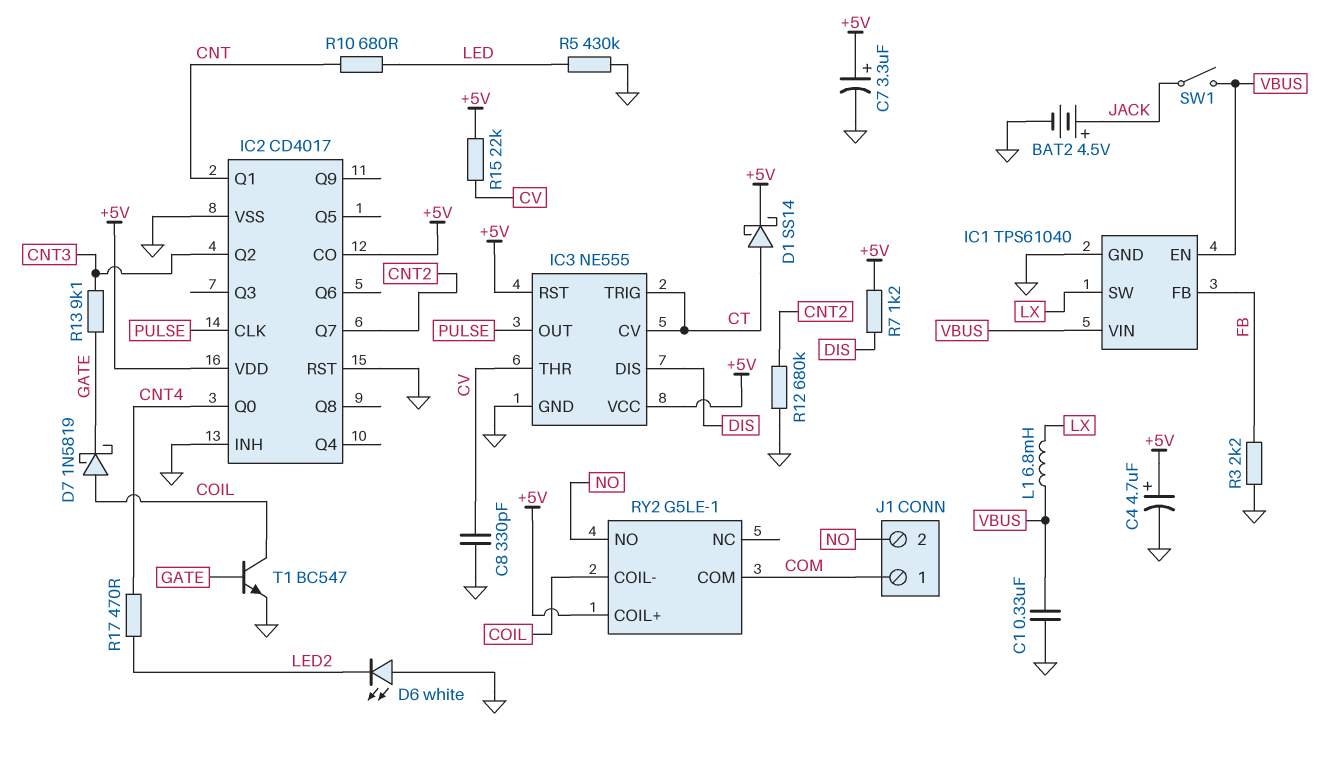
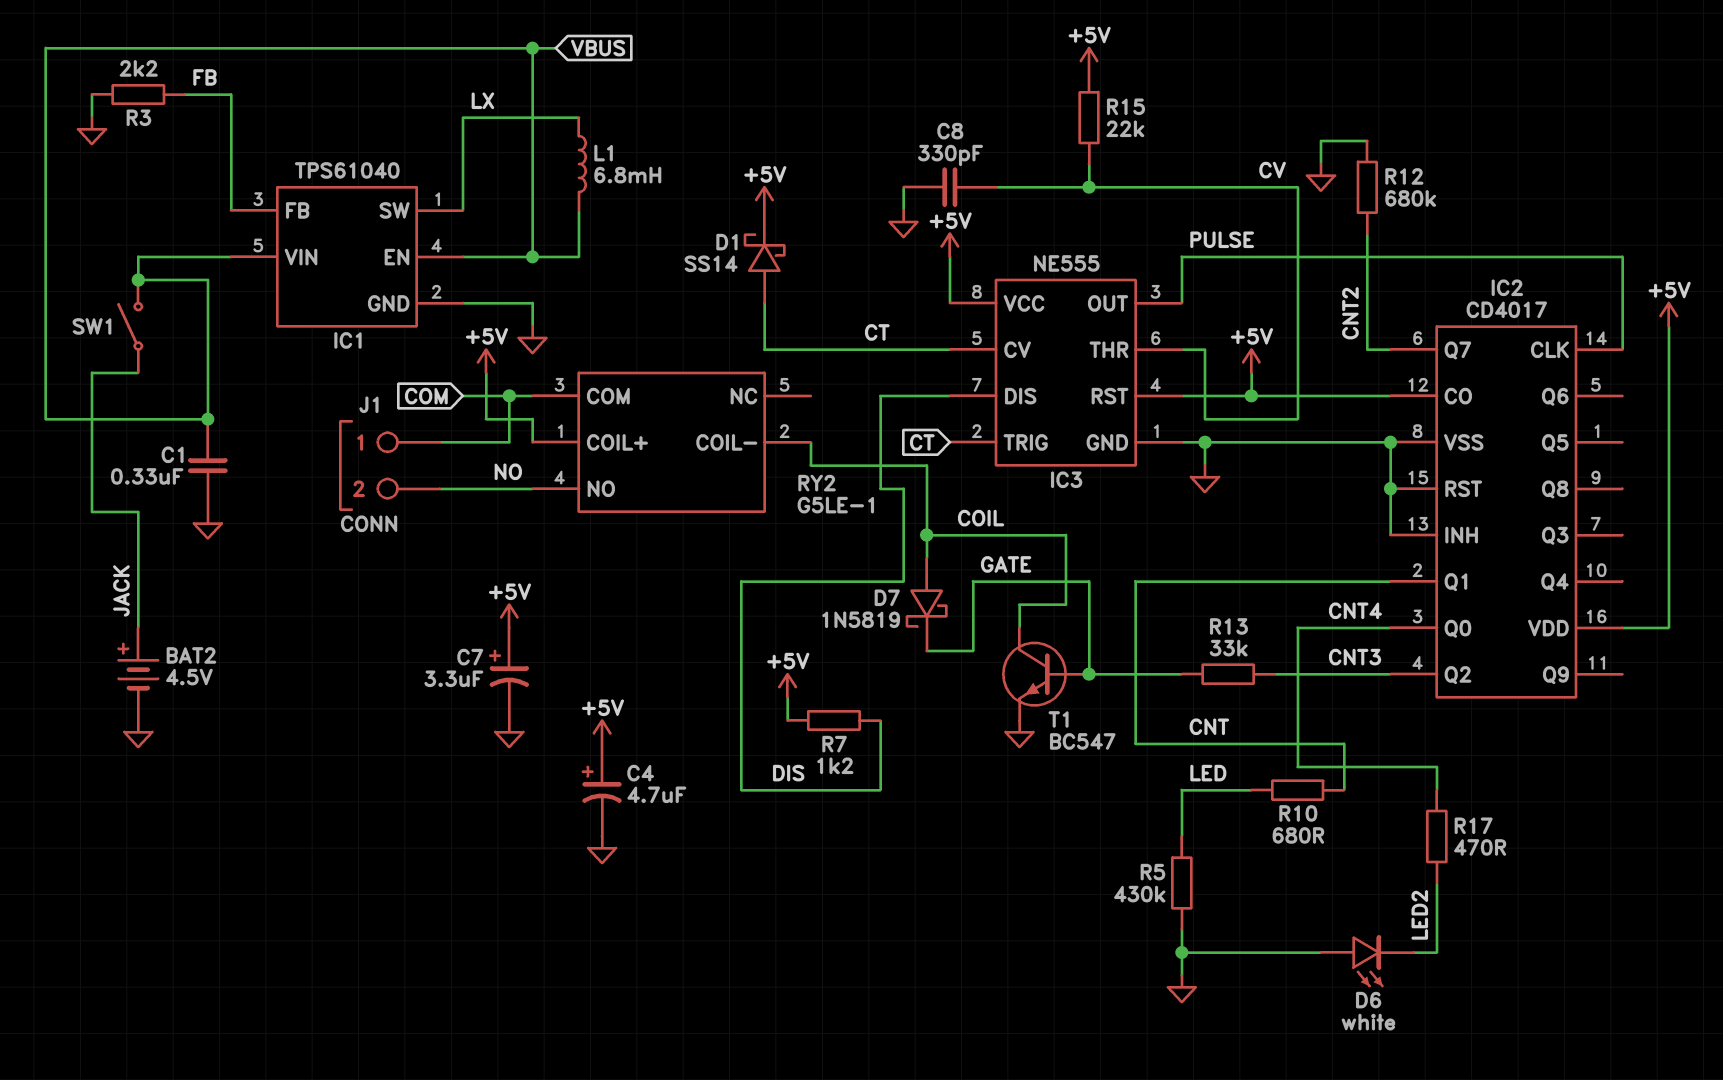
R13: 9.1k (CNT3, GATE) -> 33k (CNT3, GATE)

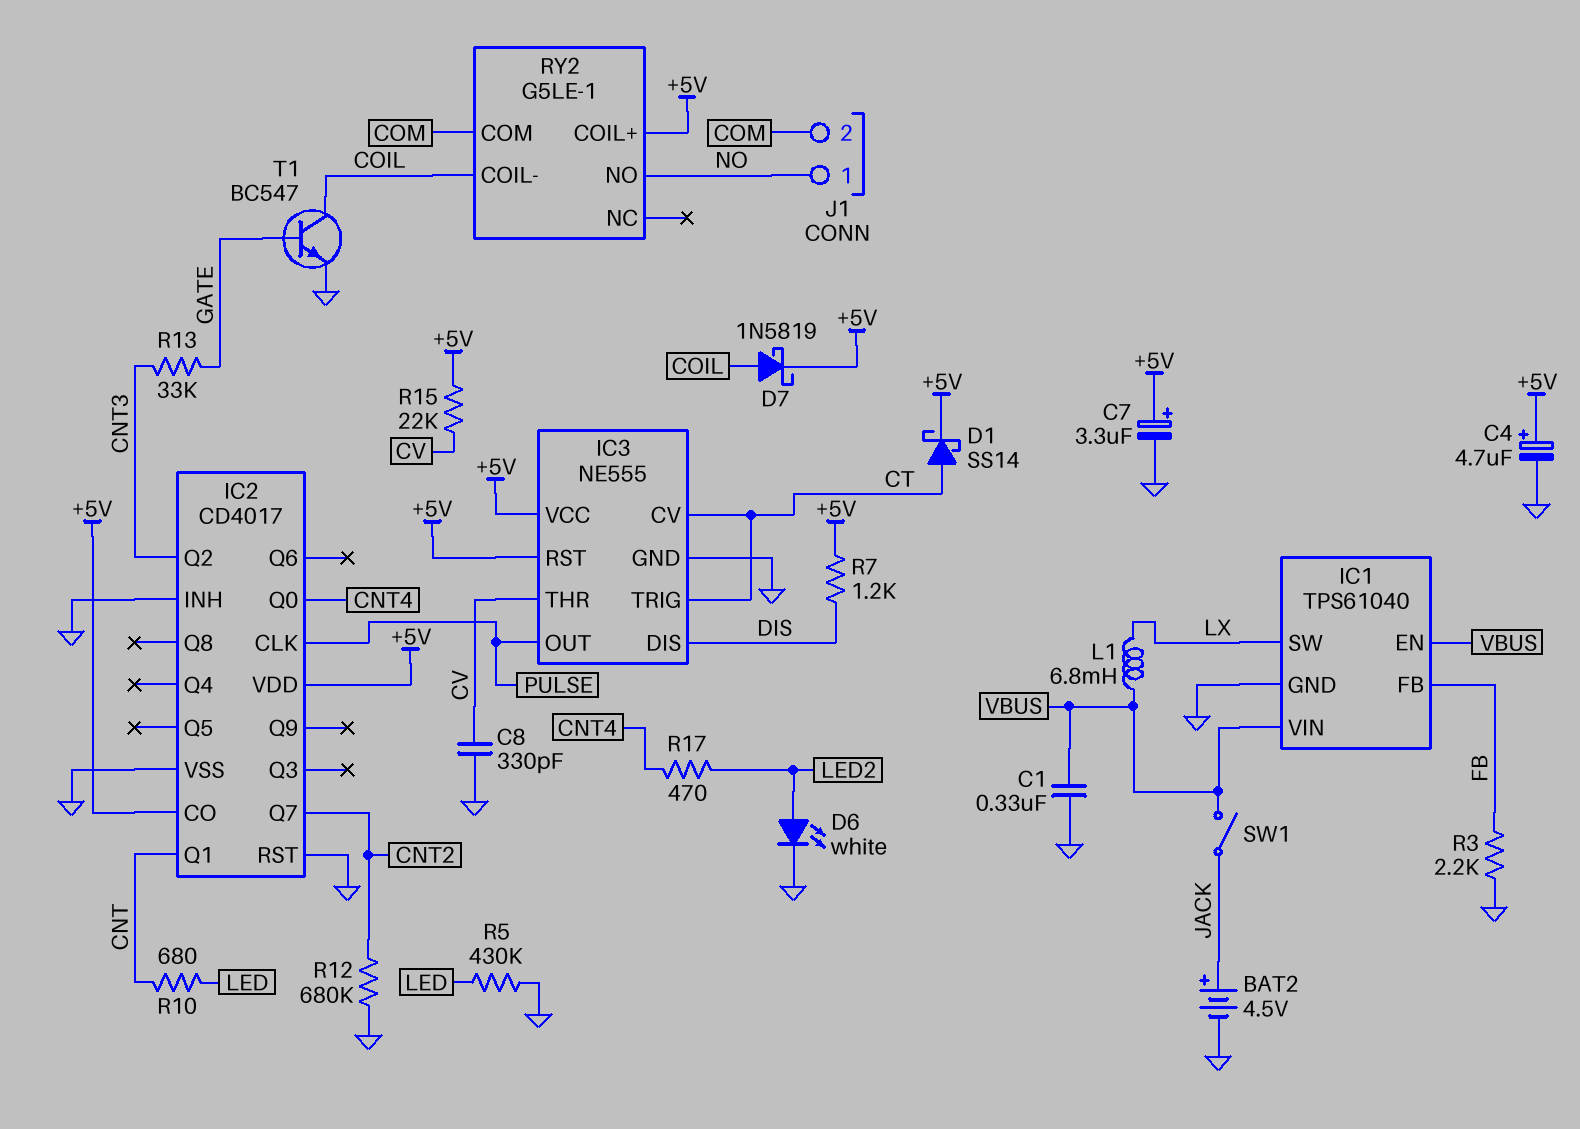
D6: LED white (A GND, K LED2) -> LED white (A LED2, K GND)
D7: schottky 1N5819 (A COIL, K GATE) -> schottky 1N5819 (A COIL, K +5V)
J1 pin 1: COM -> NO
J1 pin 2: NO -> COM

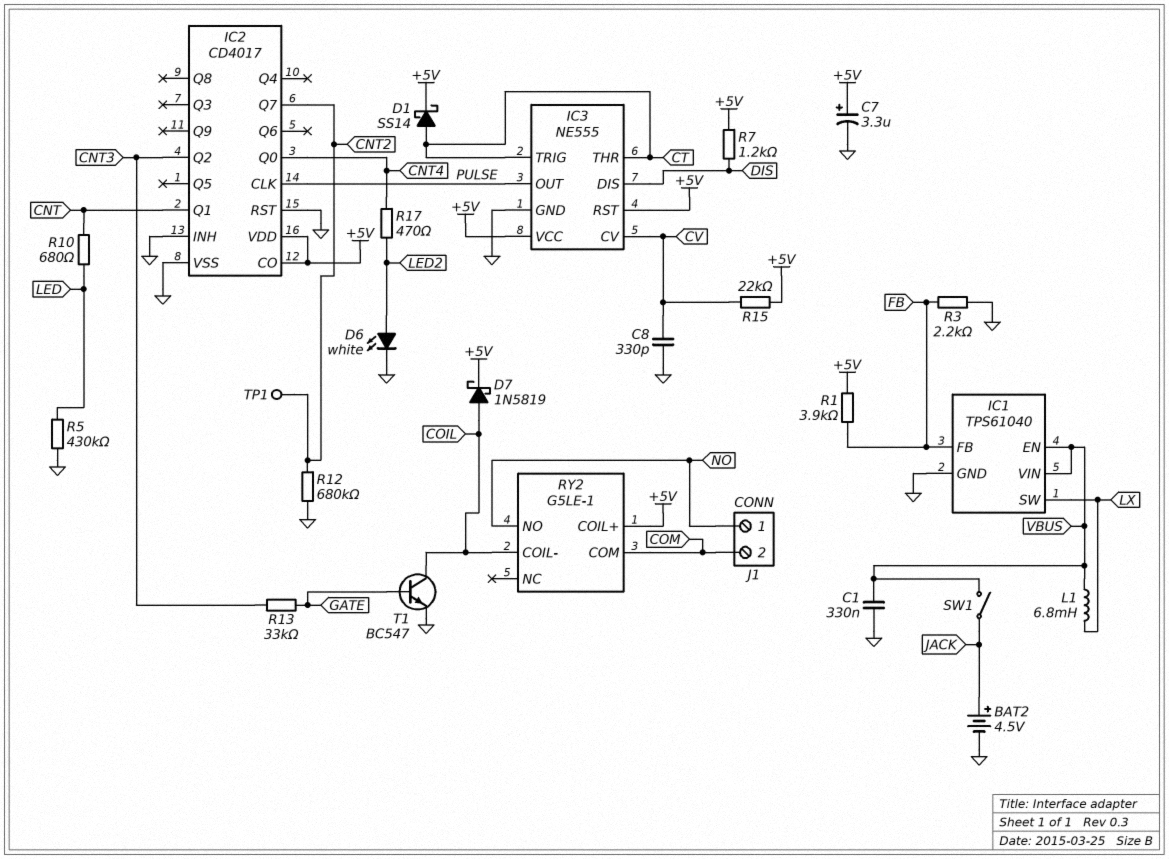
C4: 4.7uF (plus +5V, minus GND) -> none
IC3 pin CV: CT -> CV
IC3 pin THR: CV -> CT
R1: none -> 3.9k (+5V, FB)
TP1: none -> test point (CNT2)

